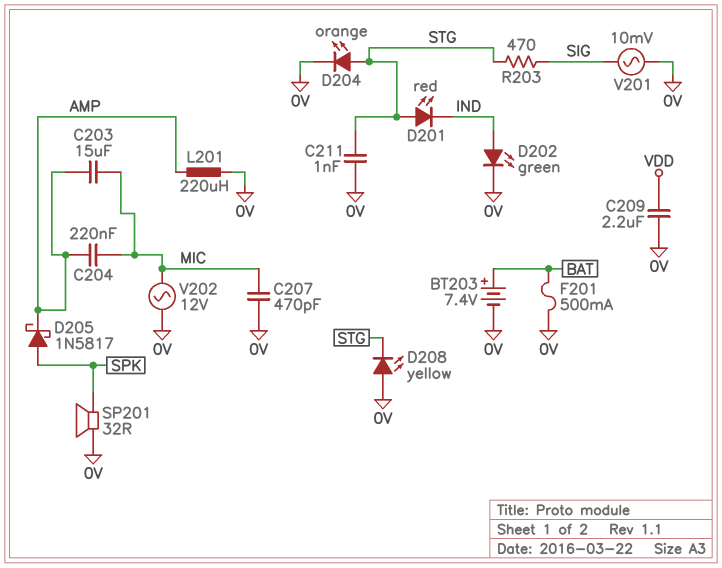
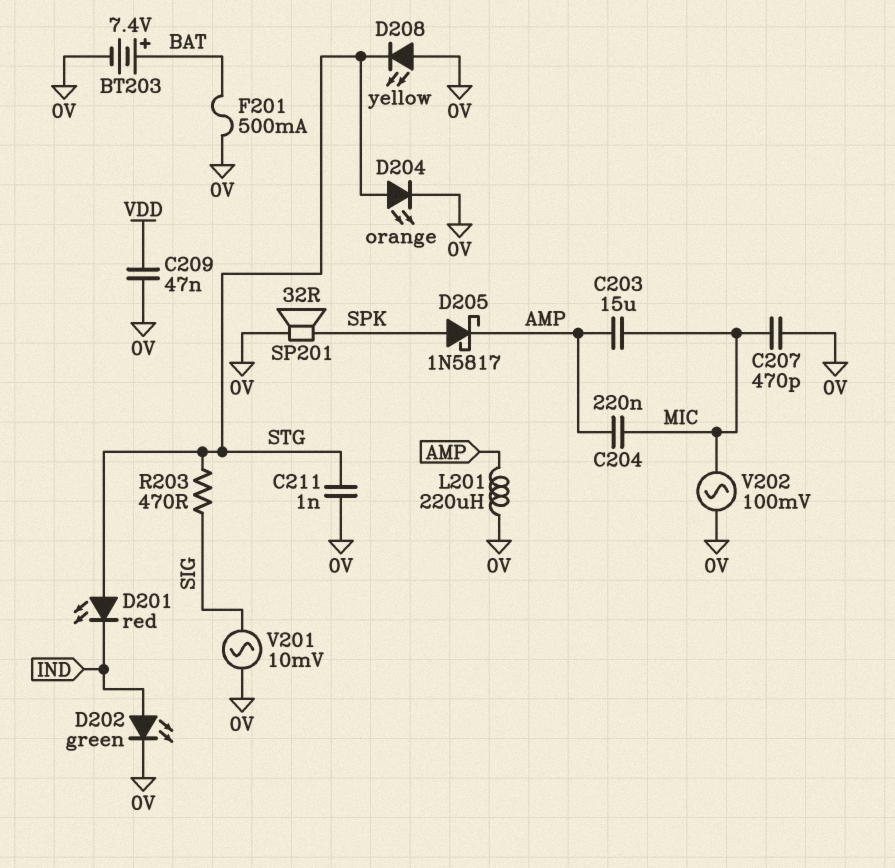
C209: 2.2uF (0V, VDD) -> 47nF (0V, VDD)
V202: AC 12V (0V, MIC) -> AC 100mV (0V, MIC)

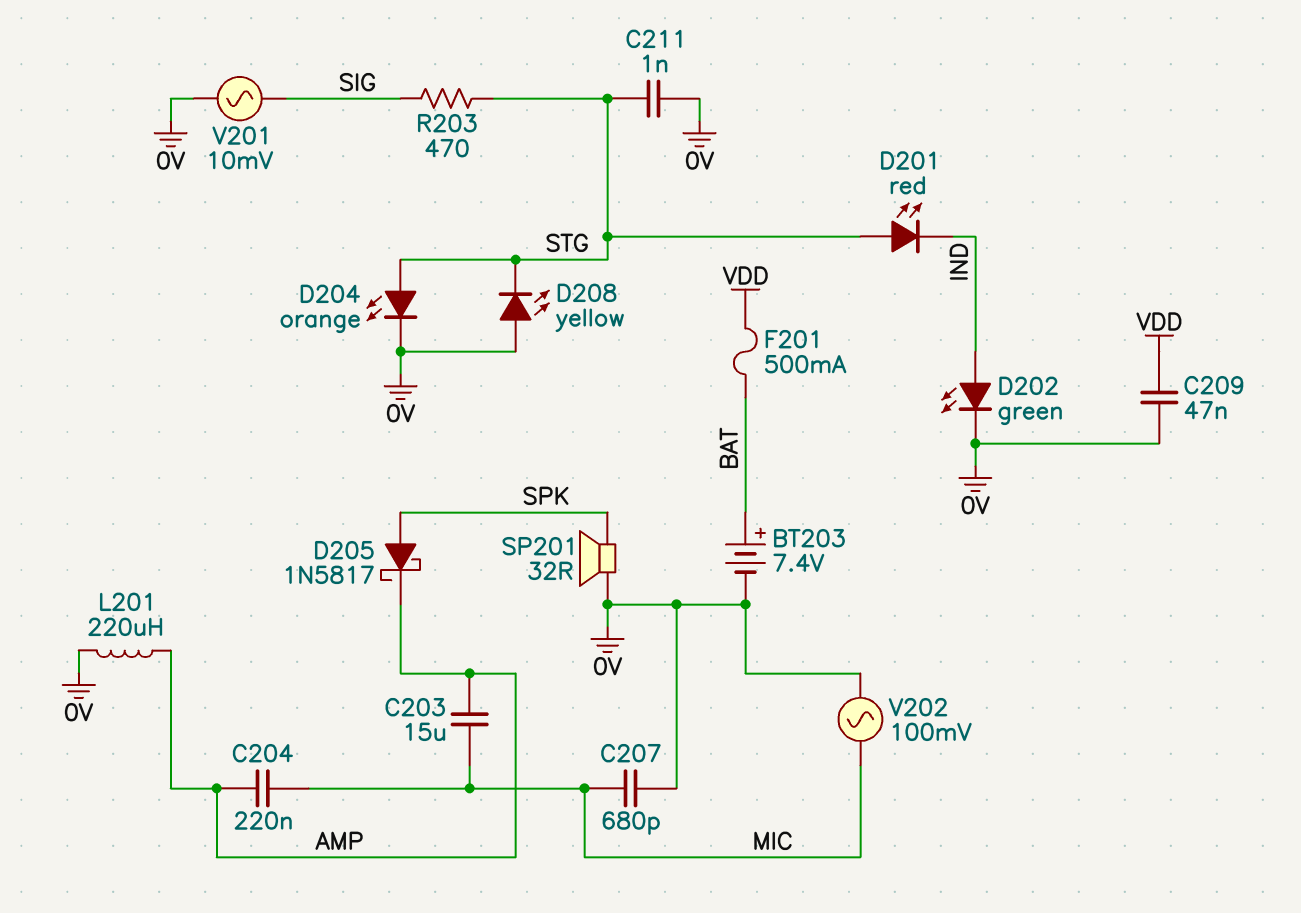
C207: 470pF (0V, MIC) -> 680pF (0V, MIC)
F201: 500mA (0V, BAT) -> 500mA (BAT, VDD)

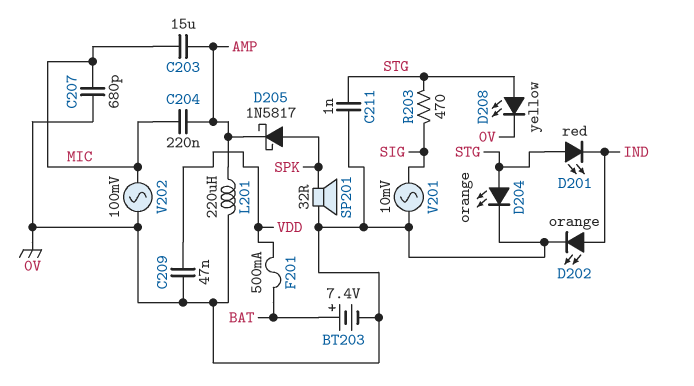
D202: LED green (A IND, K 0V) -> LED orange (A IND, K 0V)
D208: LED yellow (A 0V, K STG) -> LED yellow (A STG, K 0V)

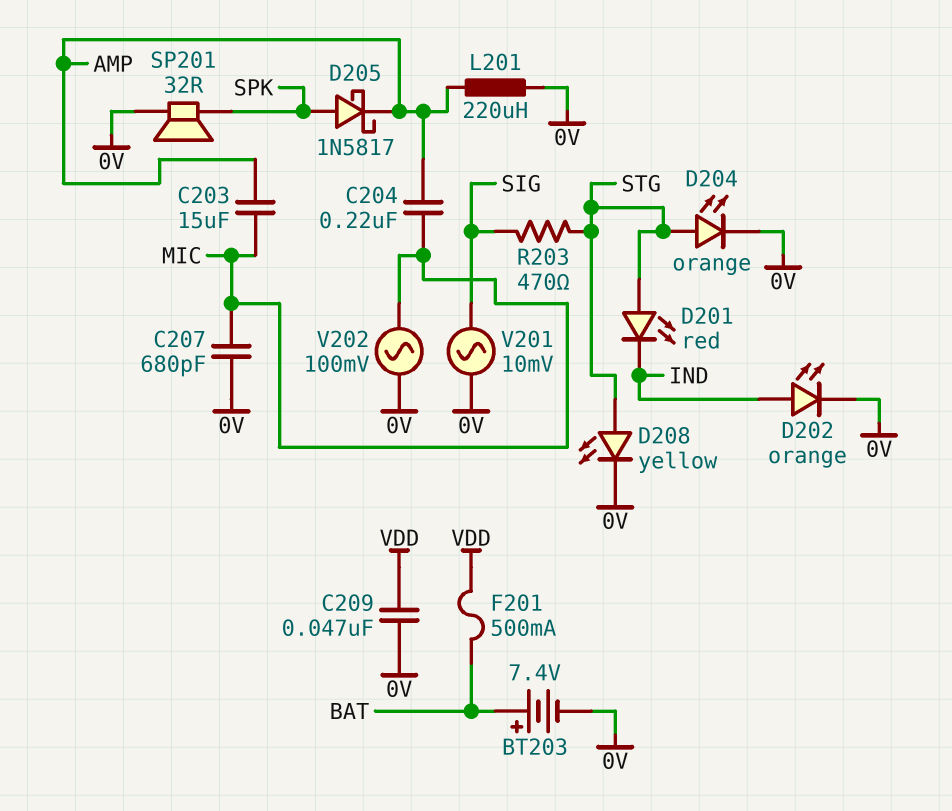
C211: 1nF (0V, STG) -> none

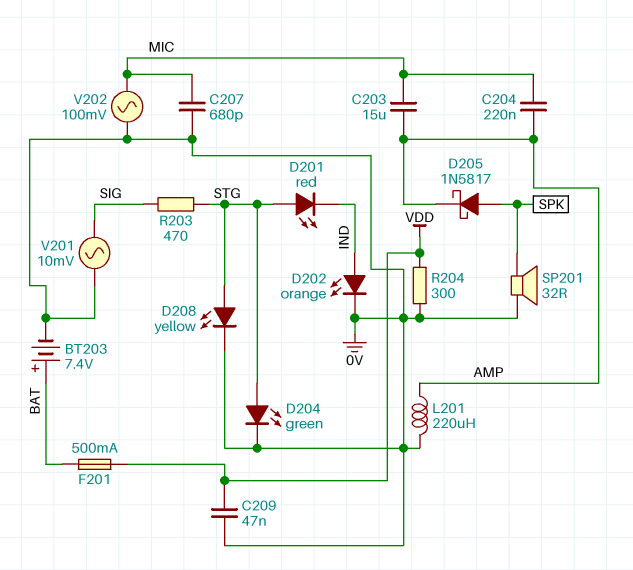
D204: LED orange (A STG, K 0V) -> LED green (A STG, K 0V)
R204: none -> 300 (0V, VDD)

